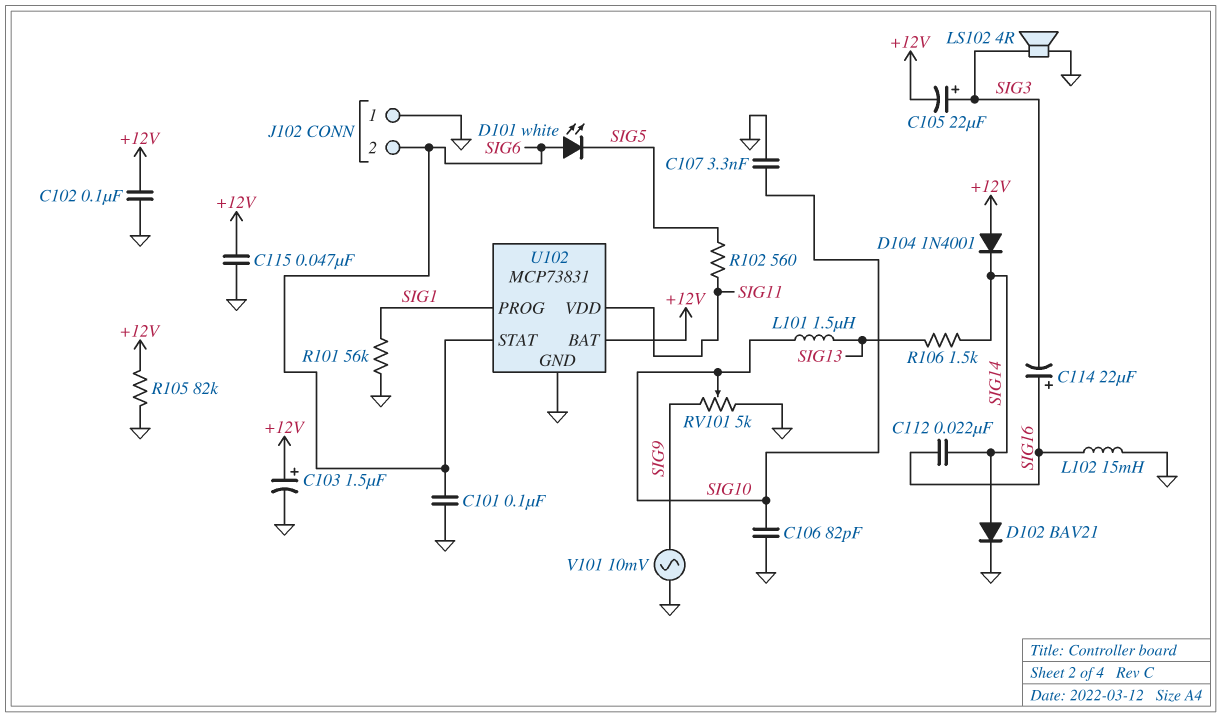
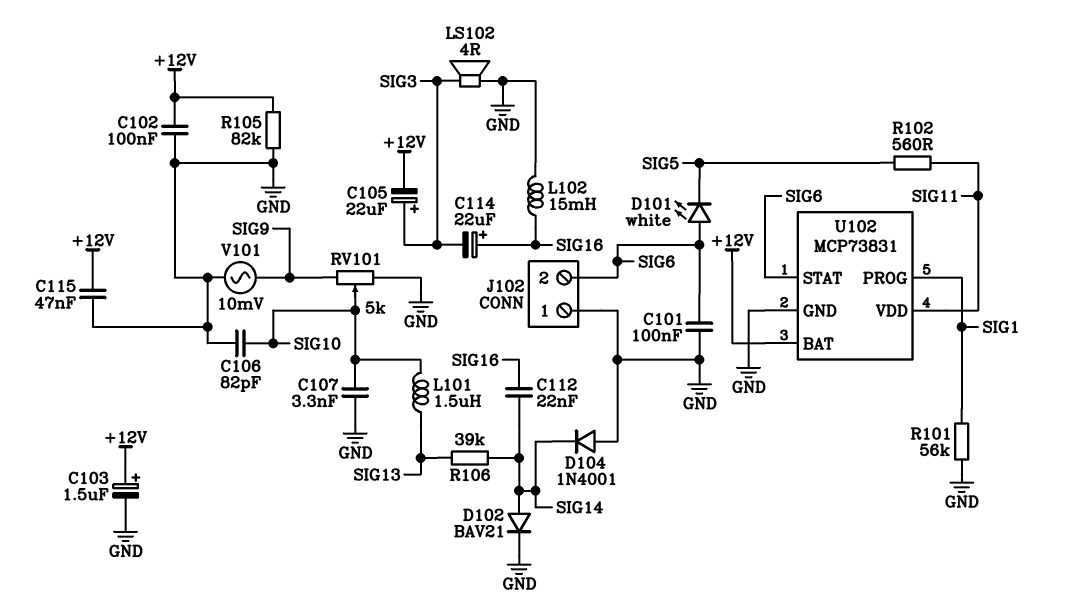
D104: diode 1N4001 (A +12V, K SIG14) -> diode 1N4001 (A GND, K SIG14)
R106: 1.5k (SIG13, SIG14) -> 39k (SIG13, SIG14)

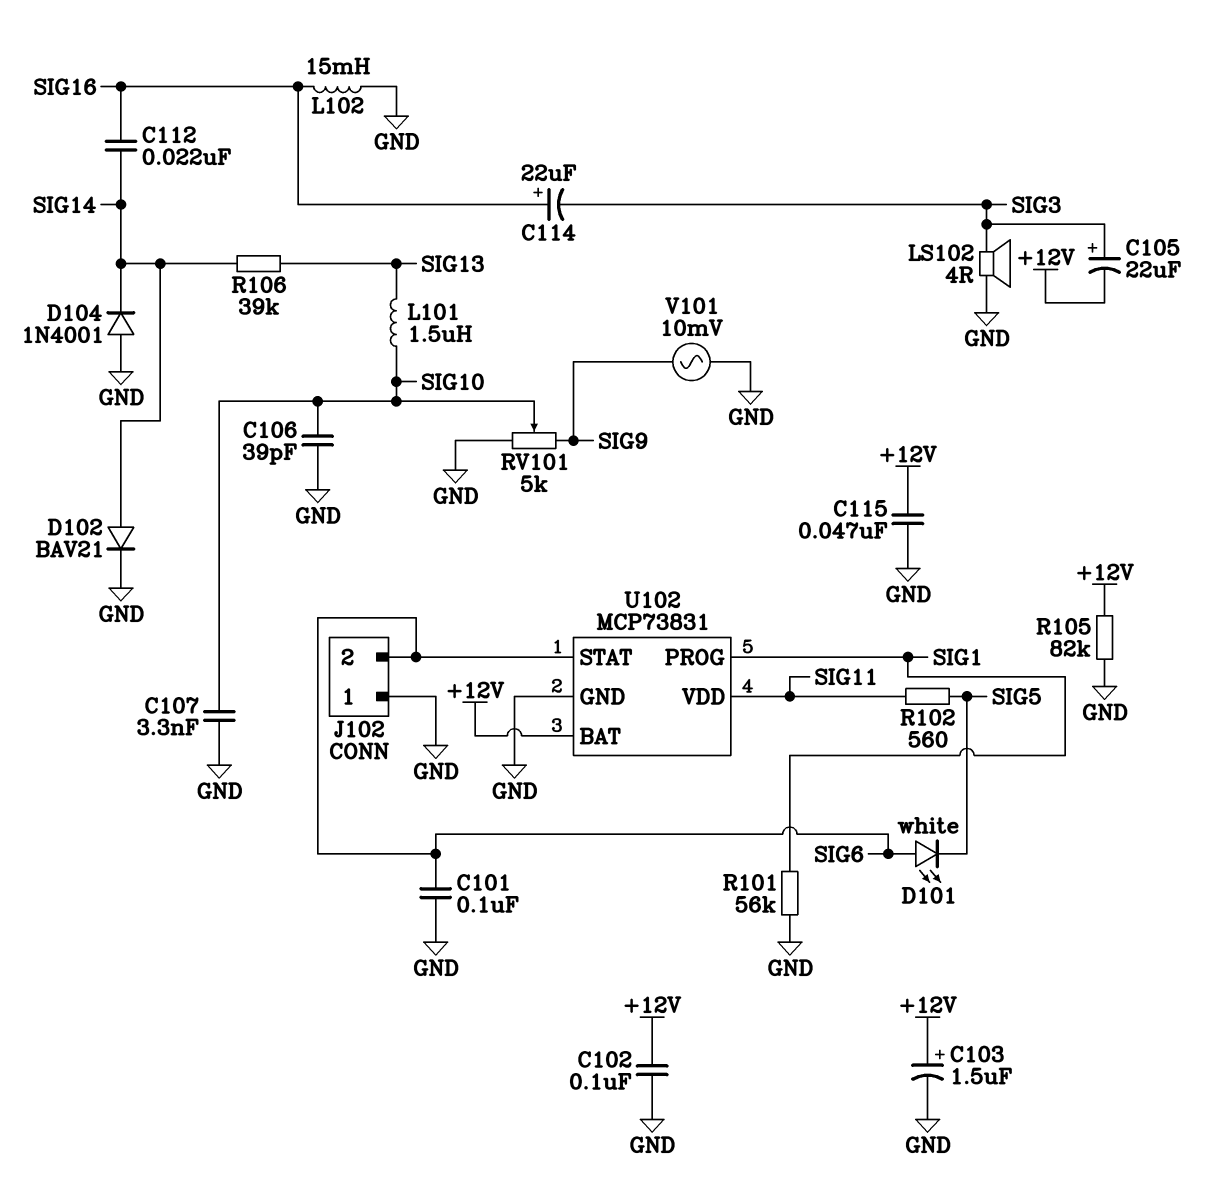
C106: 82pF (GND, SIG10) -> 39pF (GND, SIG10)

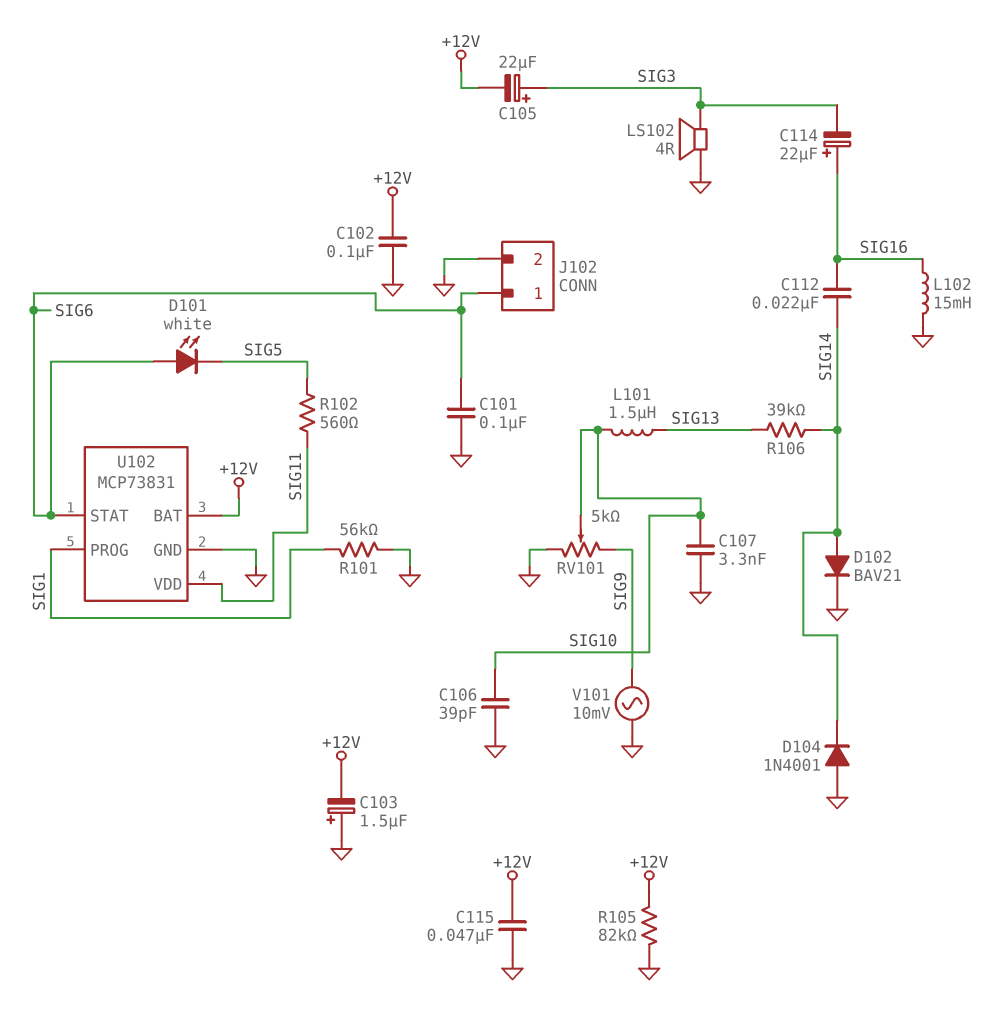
C103: 1.5uF (plus +12V, minus GND) -> 1.5uF (plus GND, minus +12V)
J102 pin 1: GND -> SIG6
J102 pin 2: SIG6 -> GND

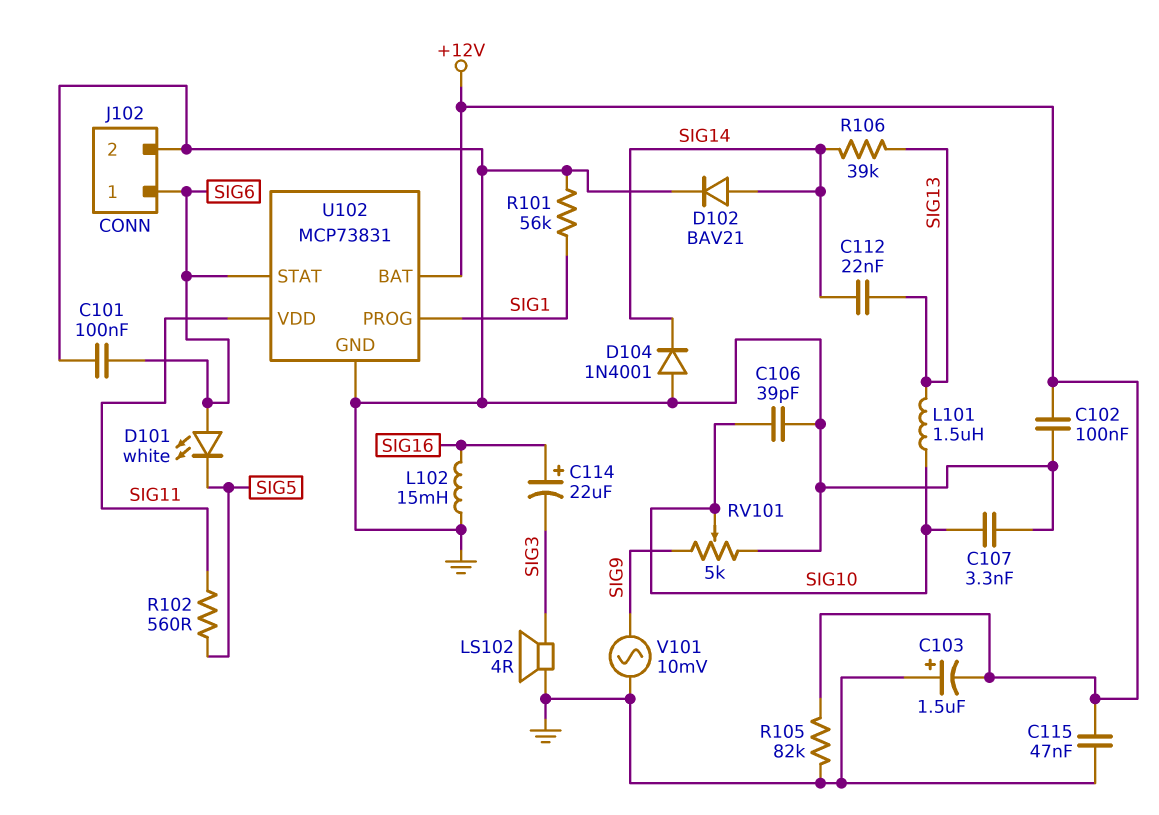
C105: 22uF (plus SIG3, minus +12V) -> none
C112: 22nF (SIG14, SIG16) -> 22nF (SIG13, SIG14)

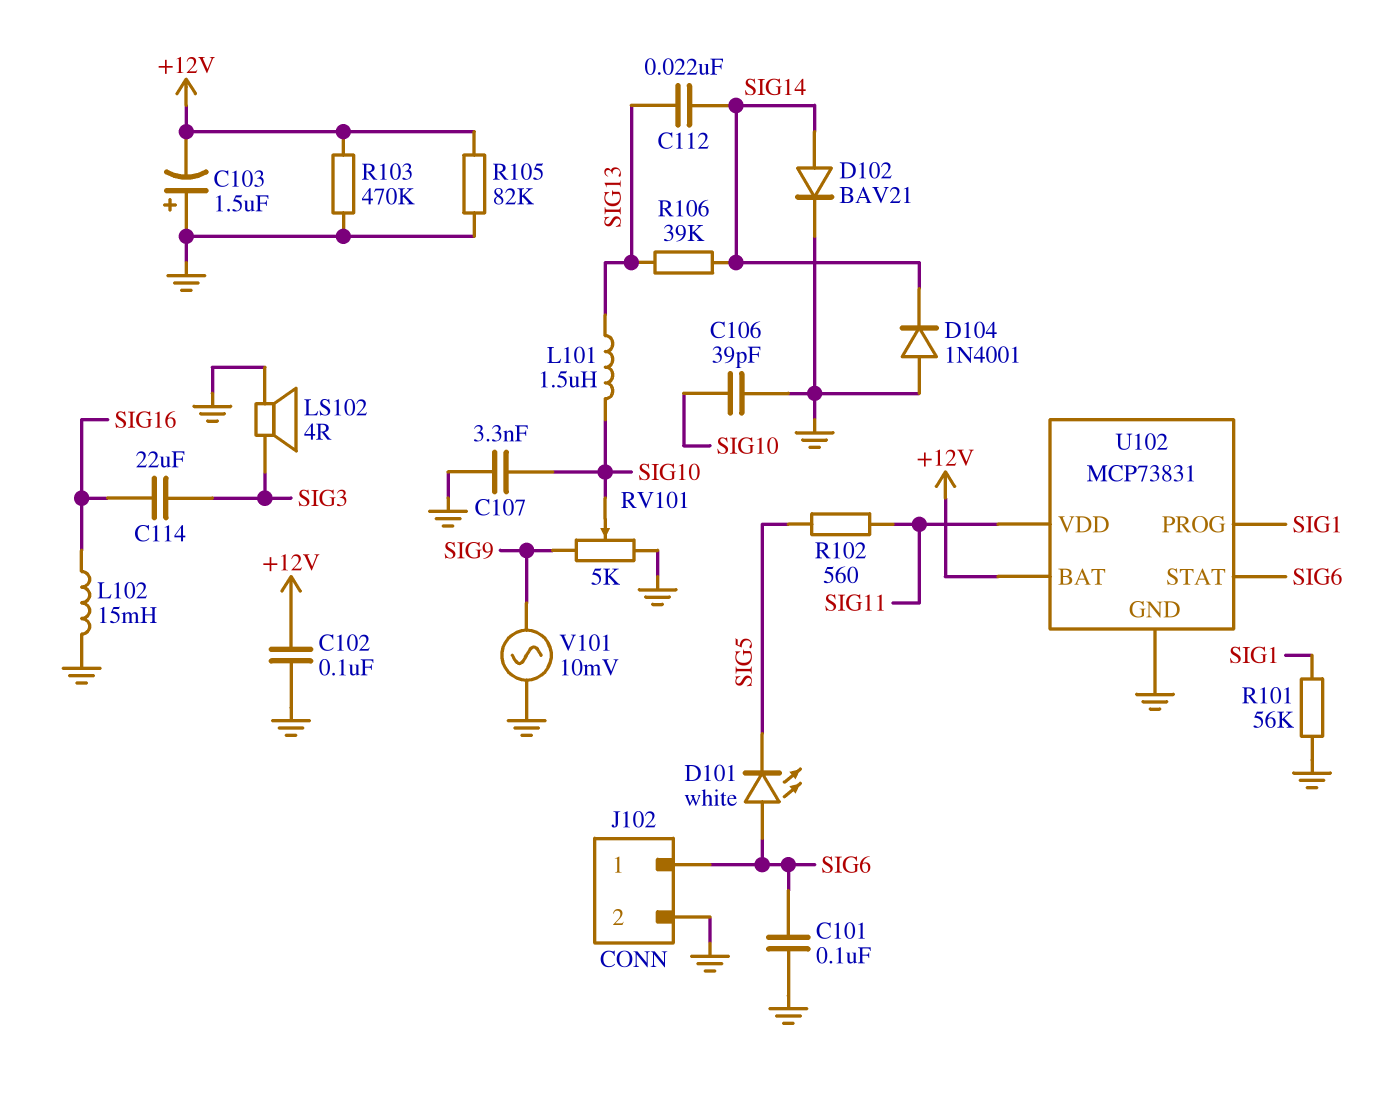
C114: 22uF (plus SIG16, minus SIG3) -> 22uF (SIG3, SIG16)
C115: 47nF (+12V, GND) -> none
R103: none -> 470k (+12V, GND)

